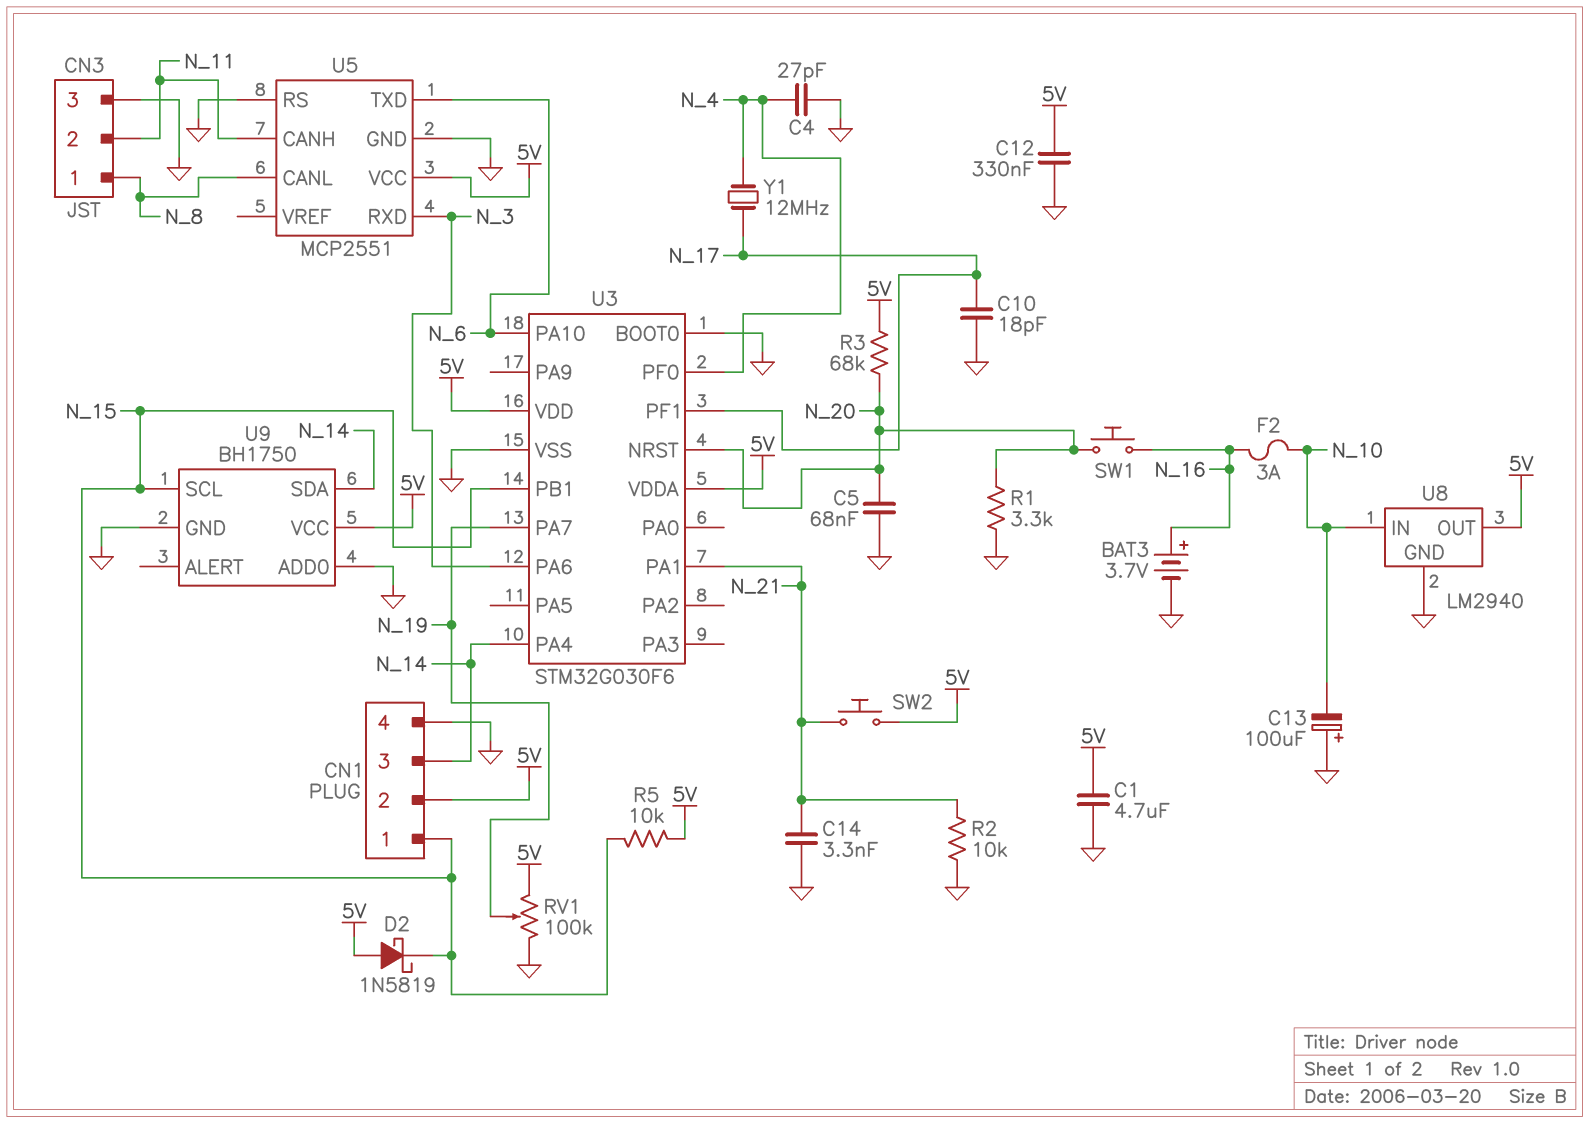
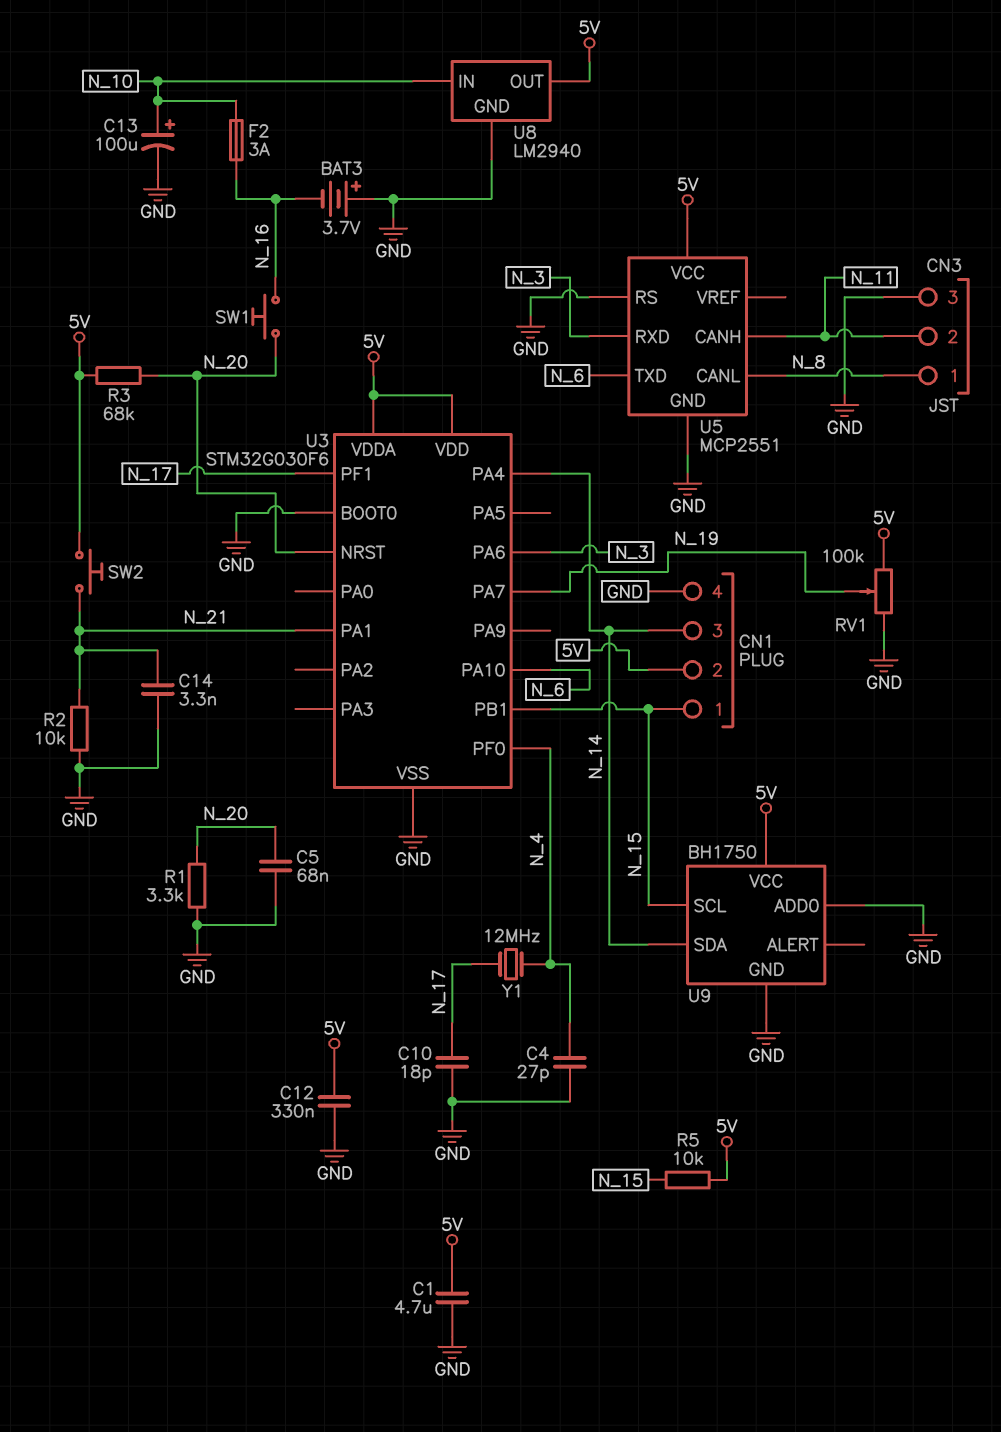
BAT3: 3.7V (plus N_16, minus GND) -> 3.7V (plus GND, minus N_16)
C13: 100uF (plus GND, minus N_10) -> 100uF (plus N_10, minus GND)
D2: schottky 1N5819 (A 5V, K N_15) -> none

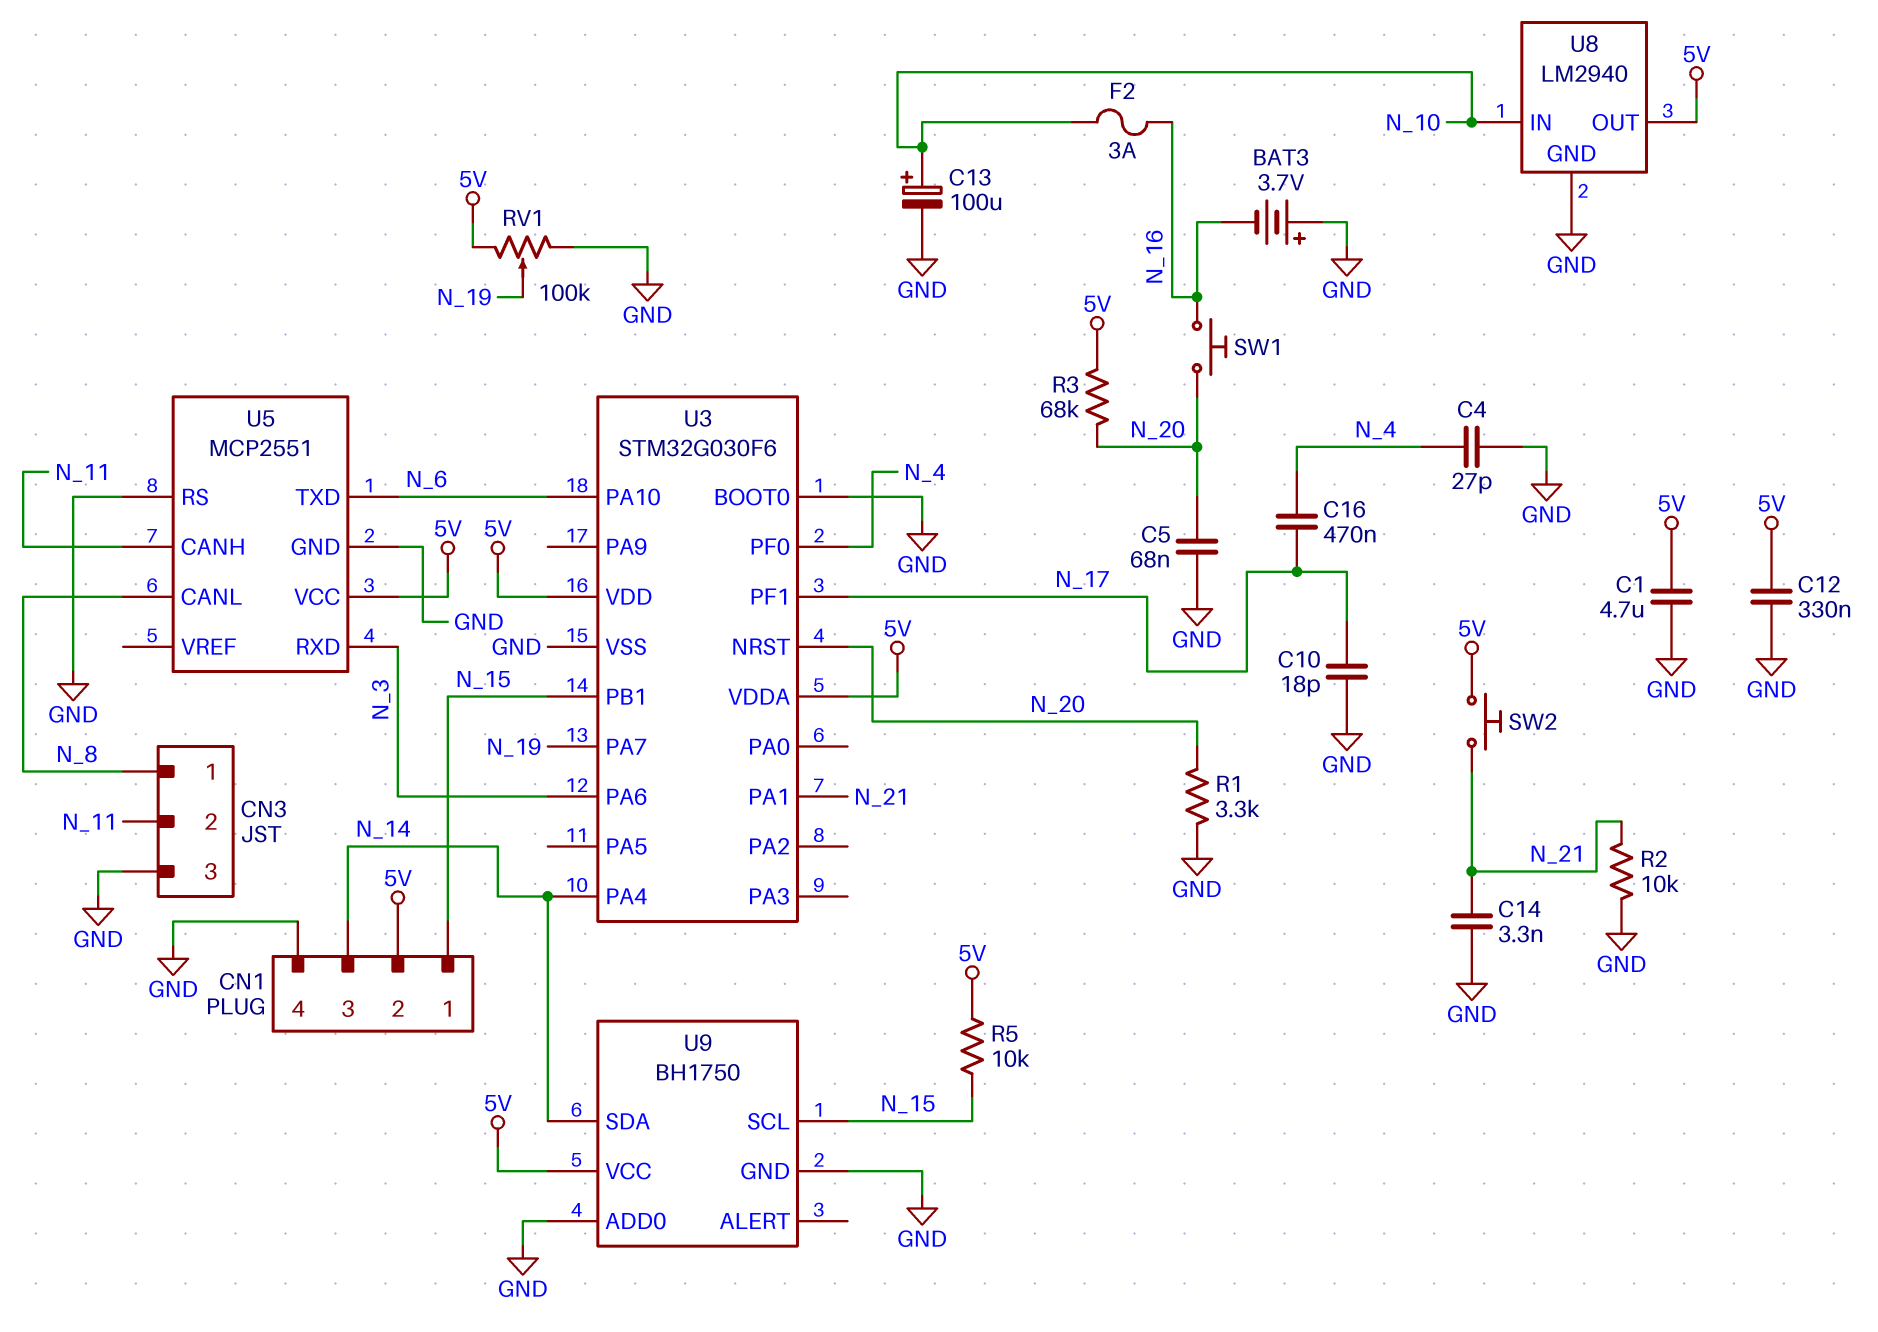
C16: none -> 470nF (N_4, N_17)
Y1: 12MHz (N_4, N_17) -> none

